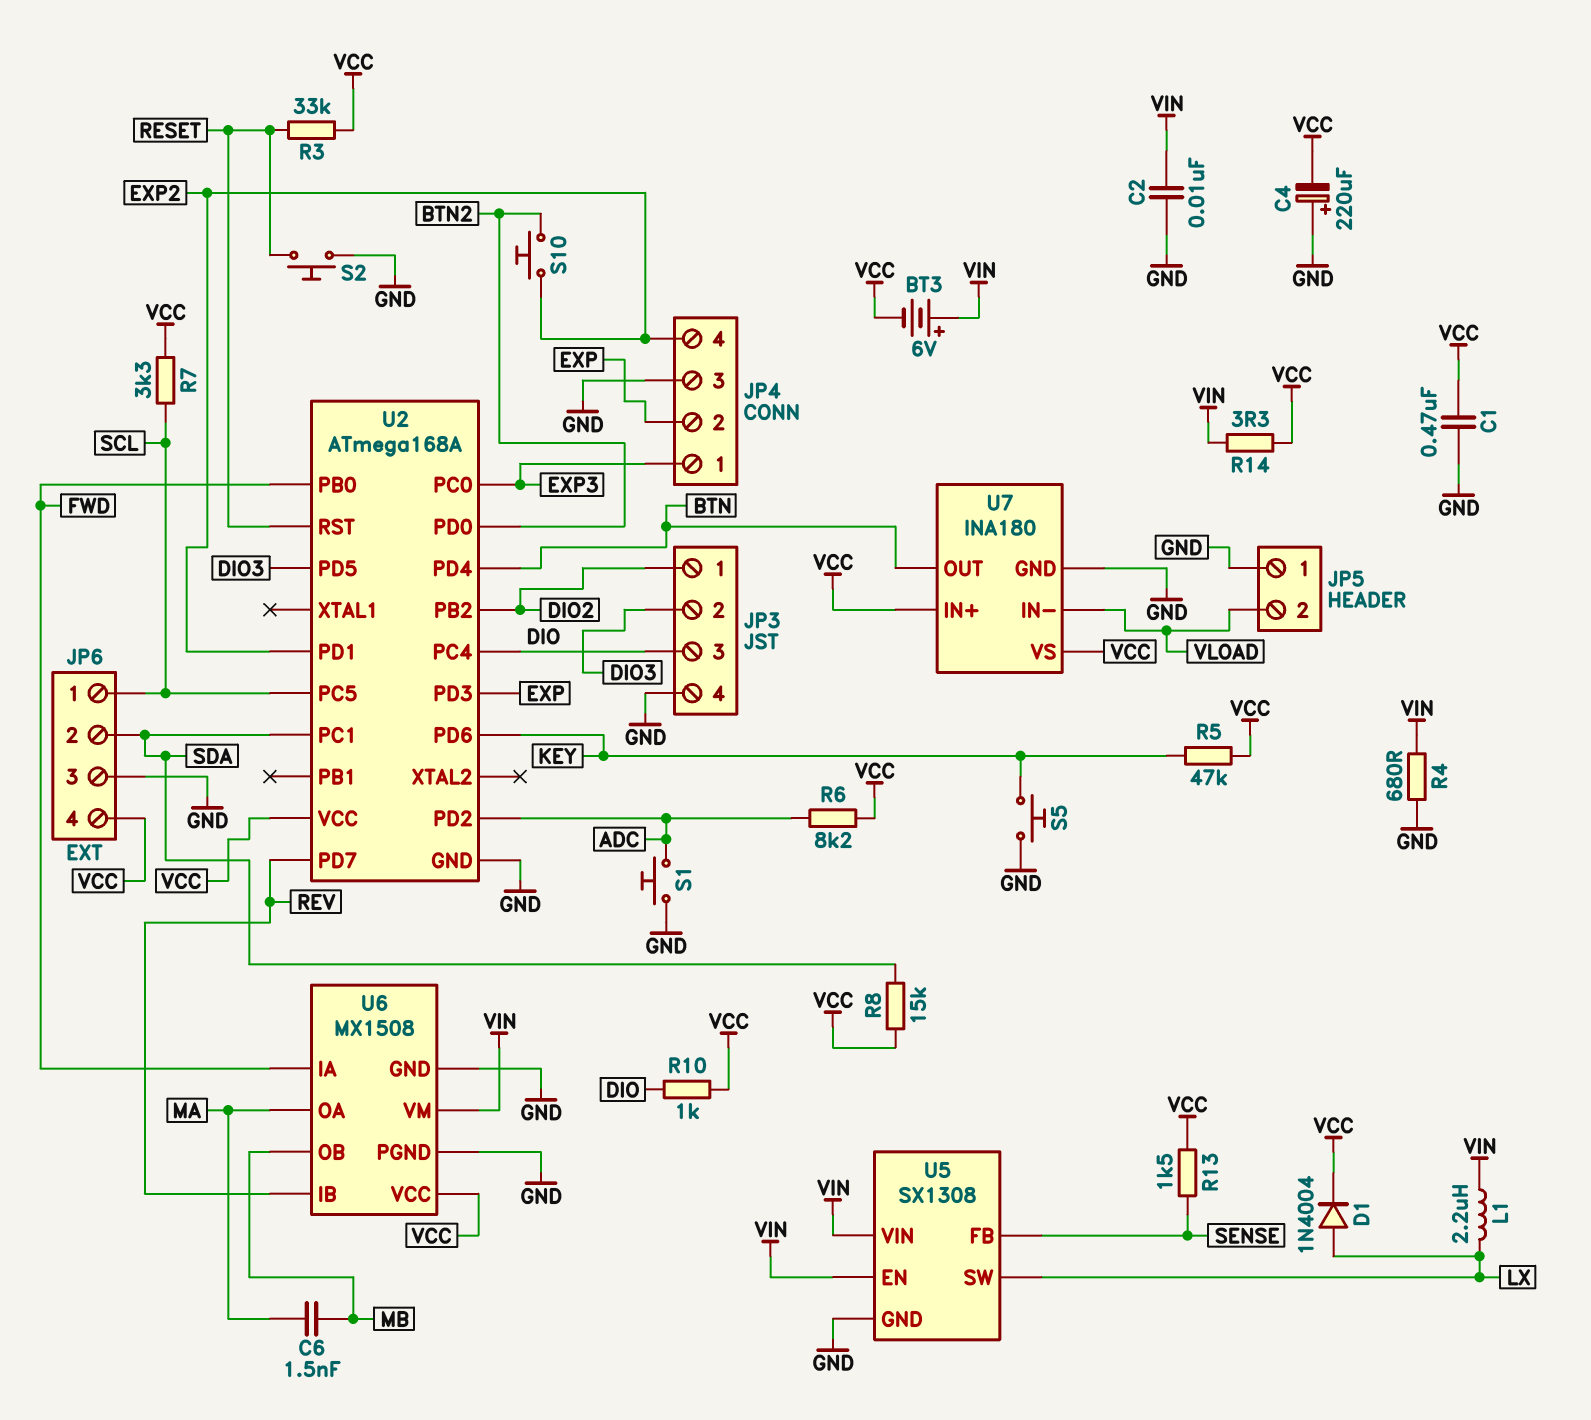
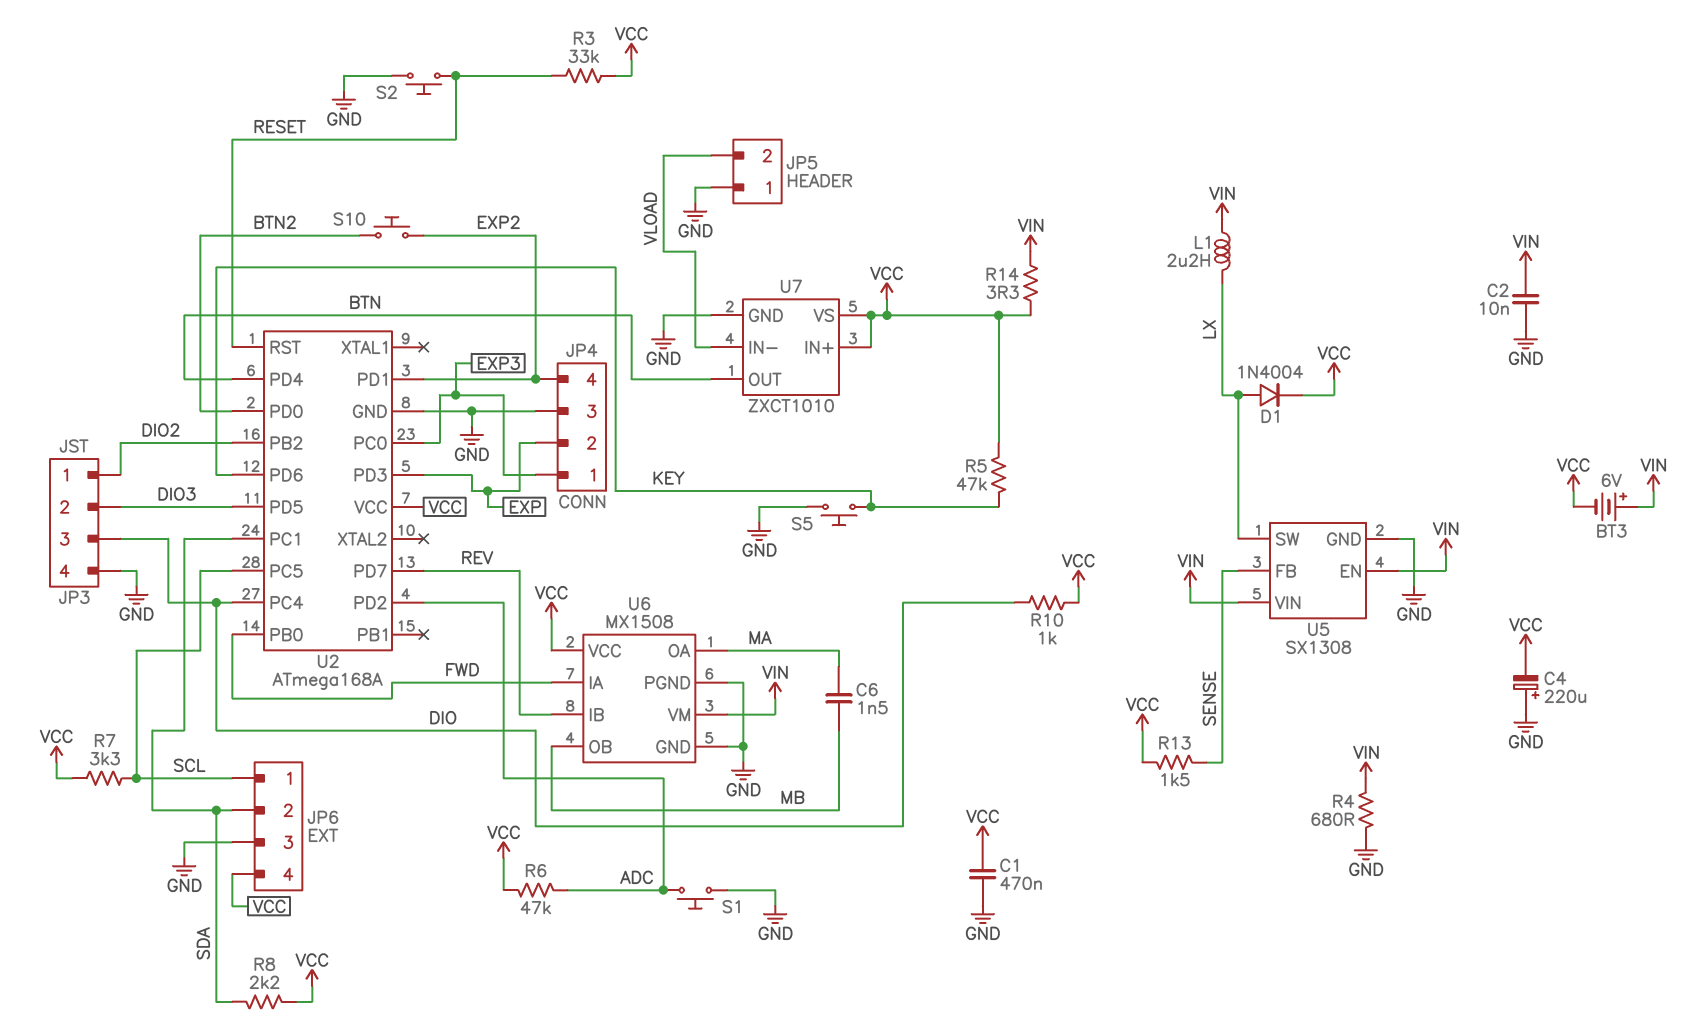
R6: 8.2k (ADC, VCC) -> 47k (ADC, VCC)
R8: 15k (SDA, VCC) -> 2.2k (SDA, VCC)
U7: INA180 -> ZXCT1010

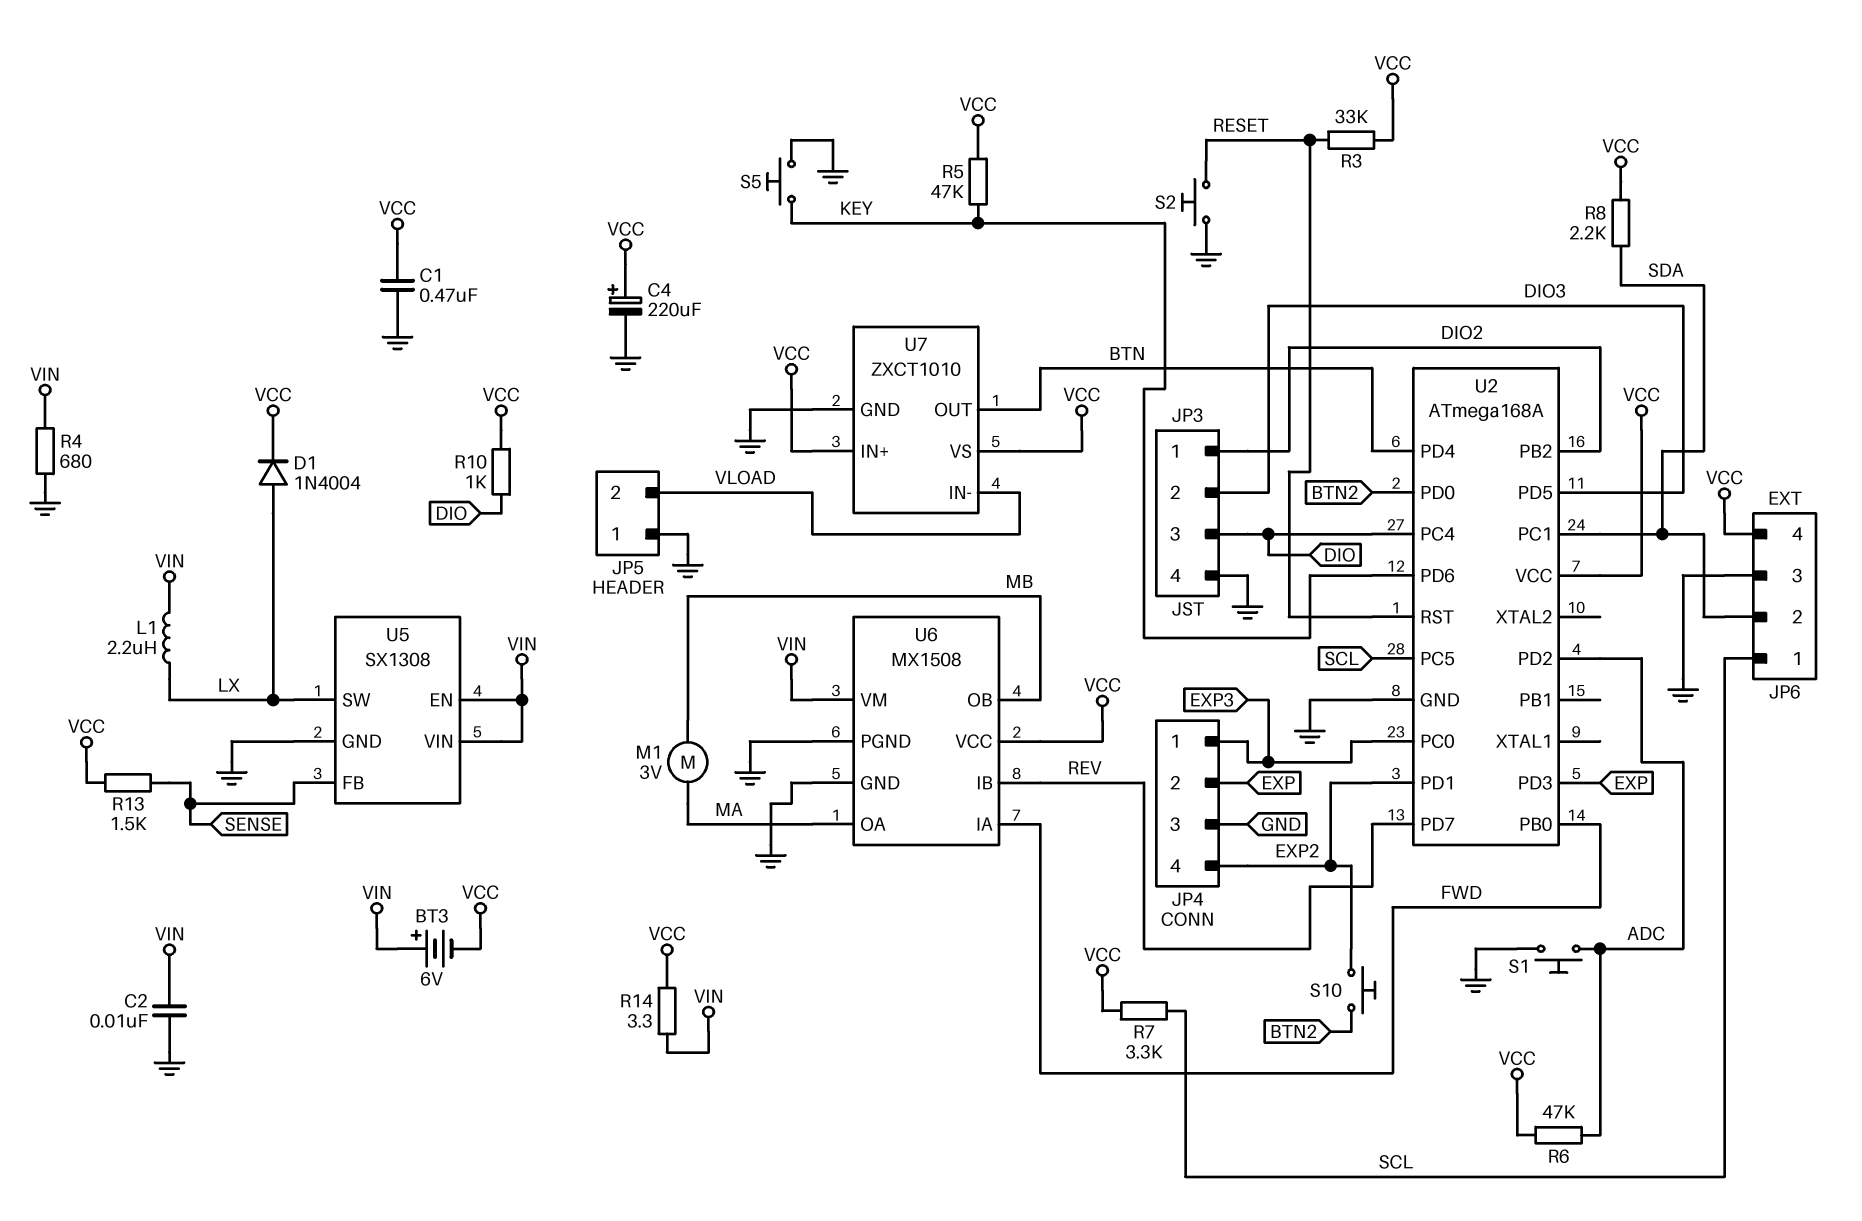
C4: 220uF (plus GND, minus VCC) -> 220uF (plus VCC, minus GND)
C6: 1.5nF (MA, MB) -> none
M1: none -> motor 3V (MA, MB)

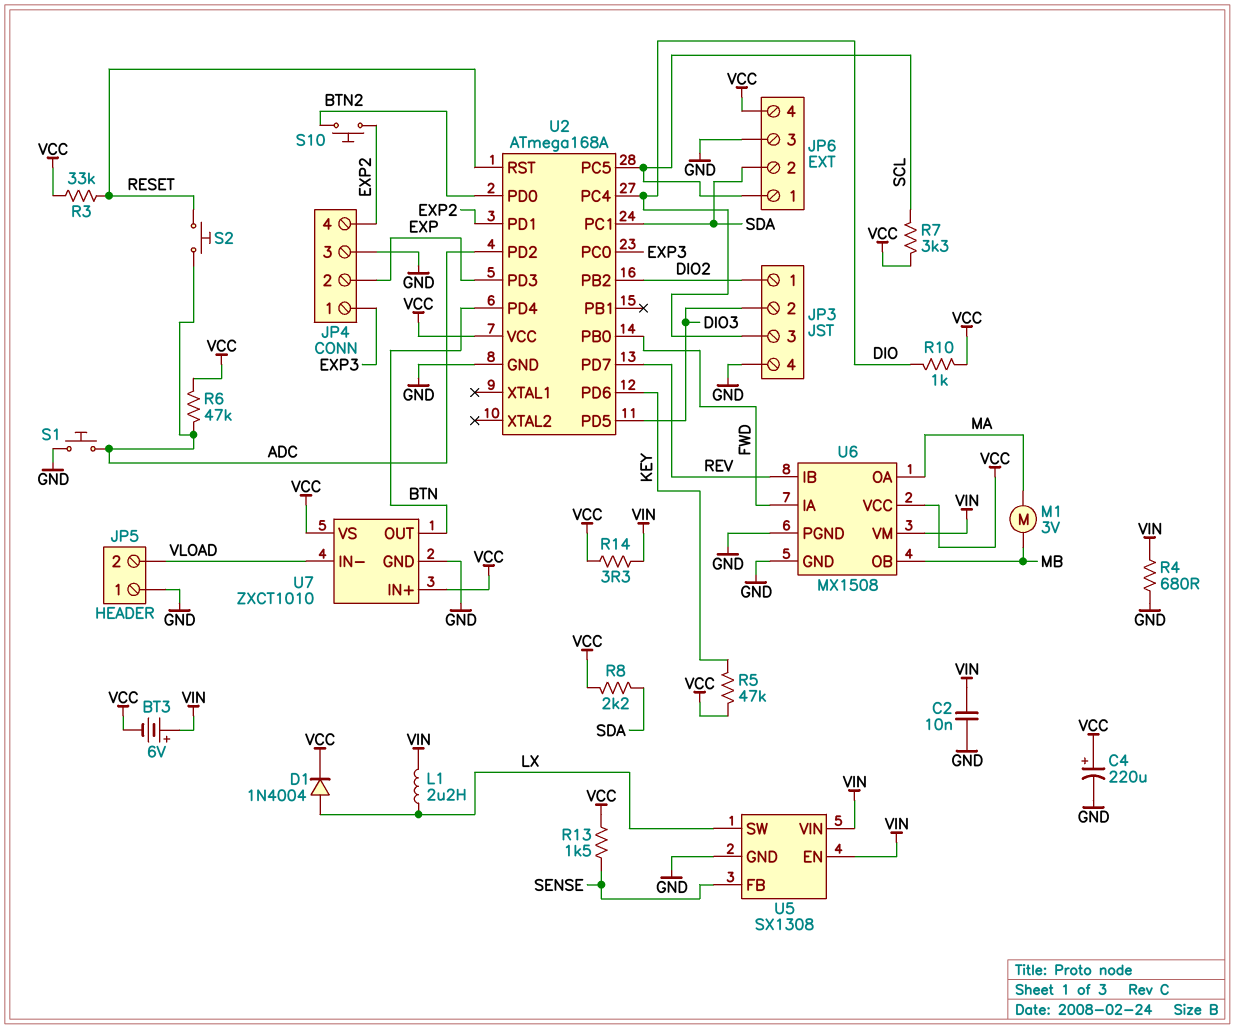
C1: 470nF (GND, VCC) -> none
S2: button (GND, RESET) -> button (ADC, RESET)
S5: button (GND, KEY) -> none

